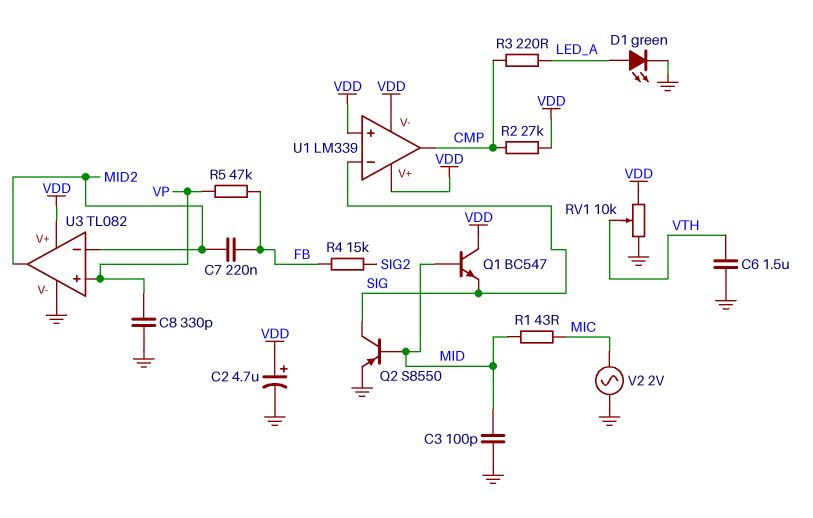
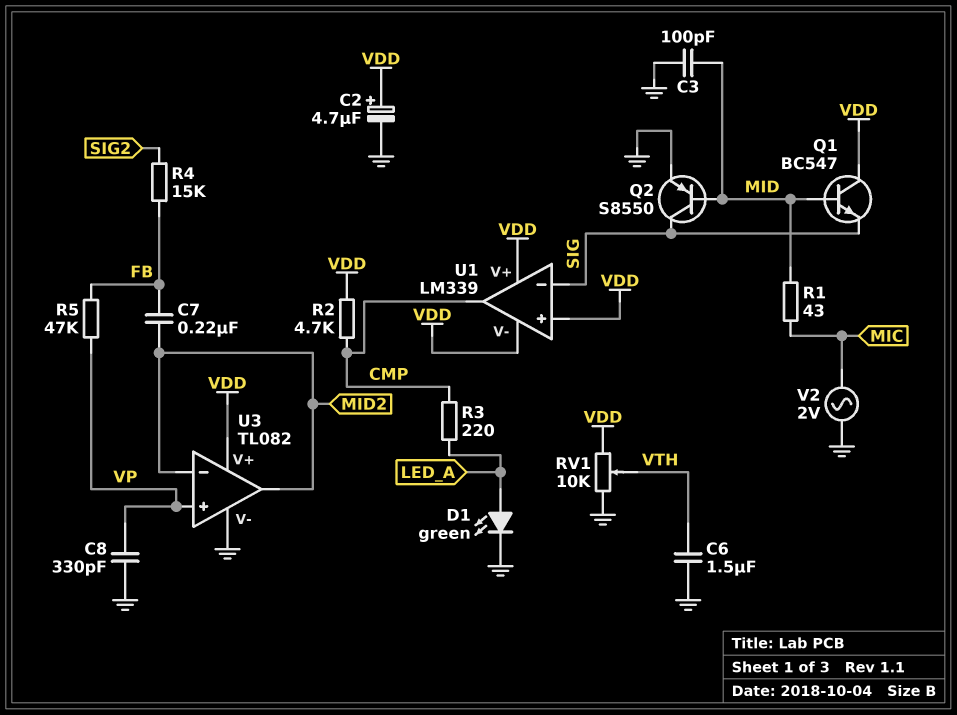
R2: 27k (CMP, VDD) -> 4.7k (CMP, VDD)

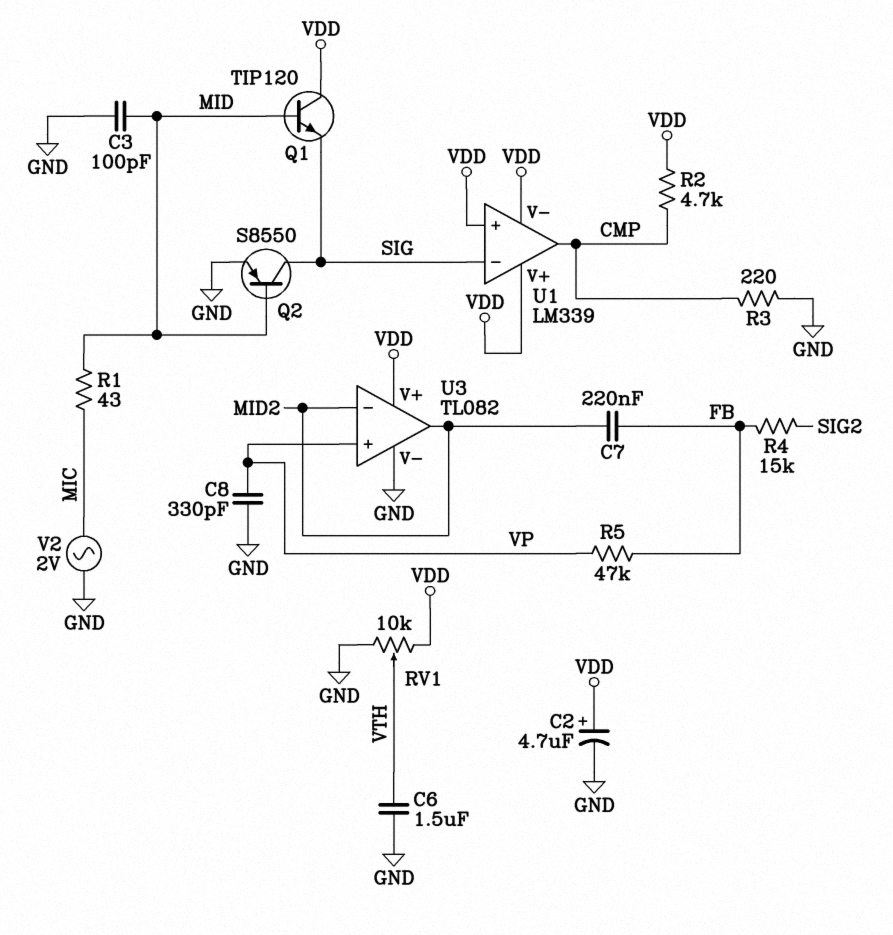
D1: LED green (A LED_A, K GND) -> none
Q1: NPN BC547 (B MID, C VDD, E SIG) -> NPN TIP120 (B MID, C VDD, E SIG)
R3: 220 (CMP, LED_A) -> 220 (CMP, GND)

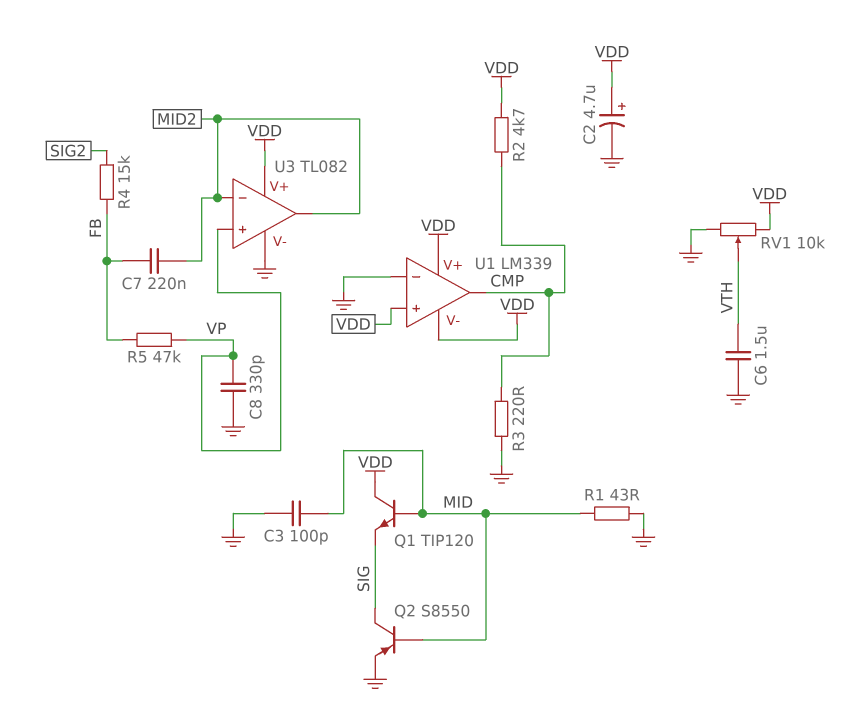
R1: 43 (MIC, MID) -> 43 (GND, MID)
U1 pin in-: SIG -> GND
V2: AC 2V (GND, MIC) -> none

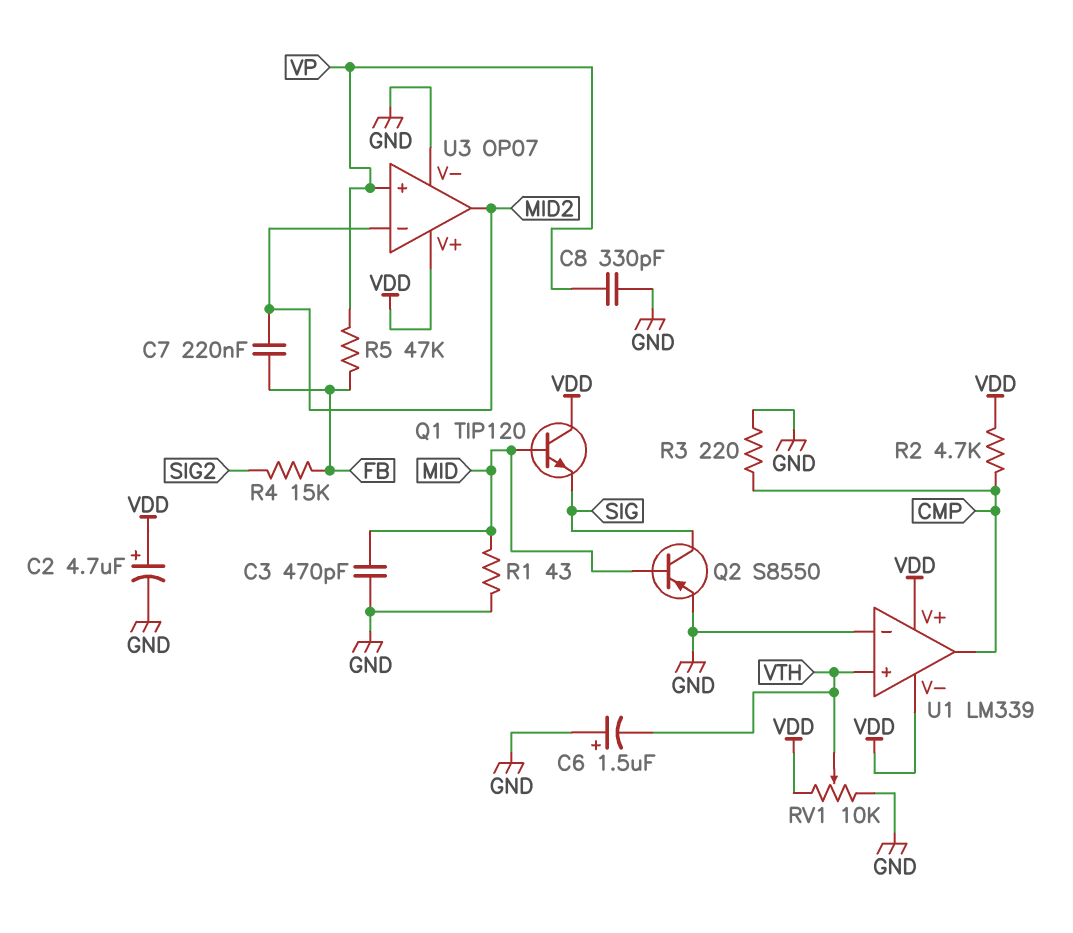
C3: 100pF (GND, MID) -> 470pF (GND, MID)
C6: 1.5uF (GND, VTH) -> 1.5uF (plus GND, minus VTH)
U1 pin in+: VDD -> VTH
U3: TL082 -> OP07

